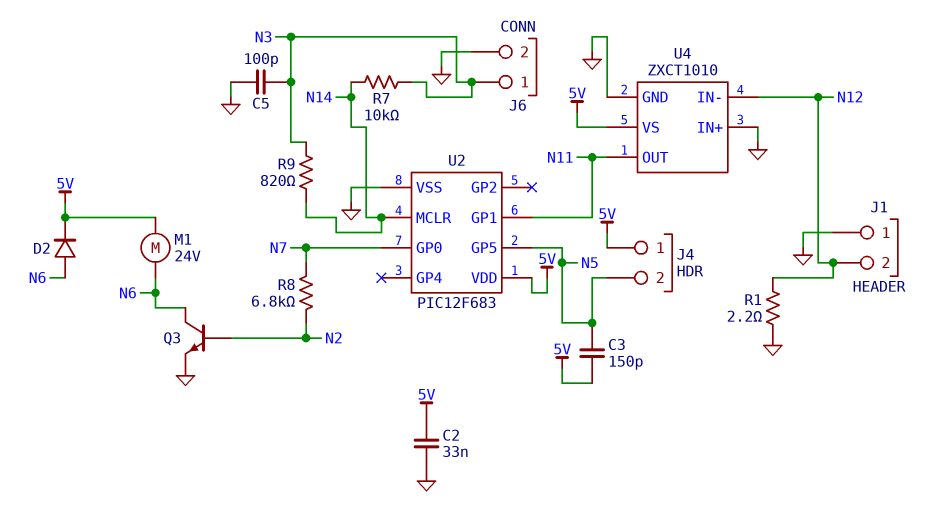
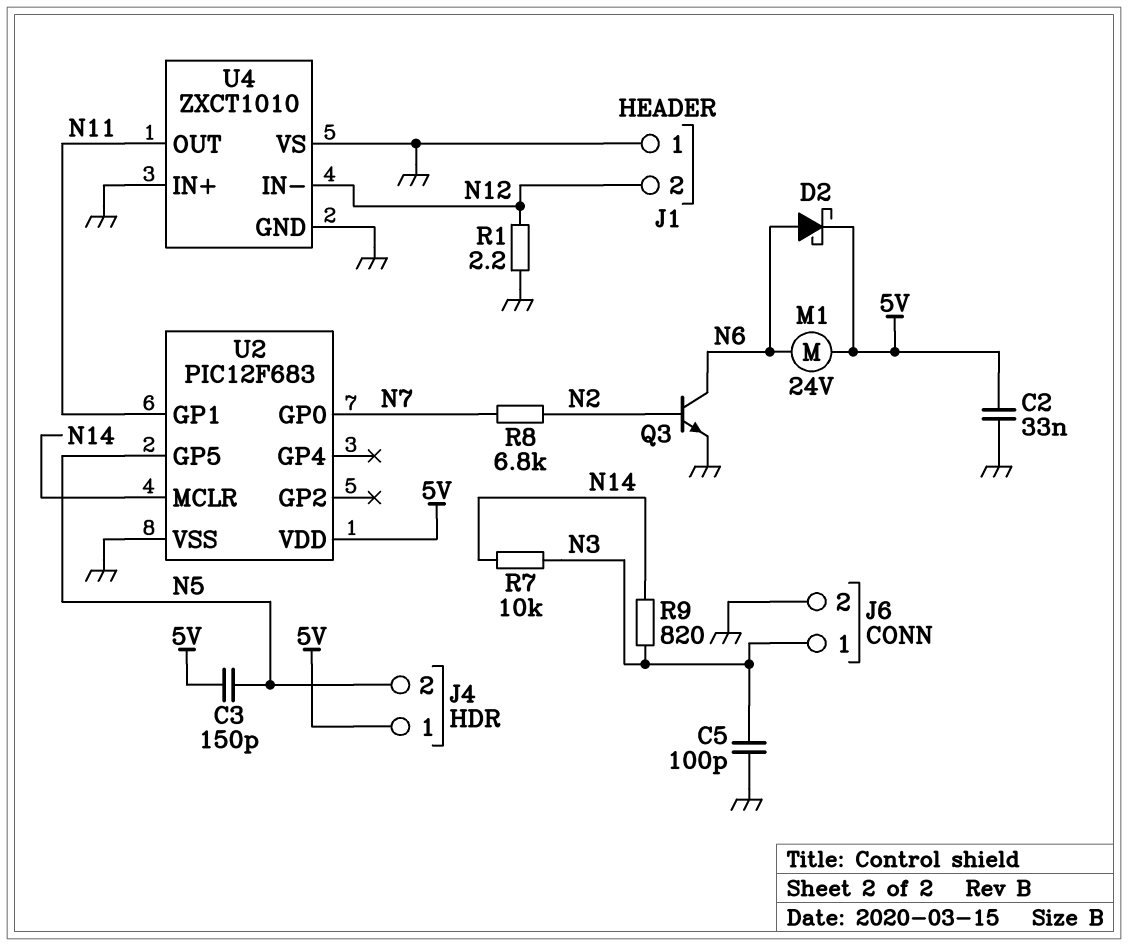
D2: diode (A N6, K 5V) -> schottky (A N6, K 5V)
U4 pin VS: 5V -> GND

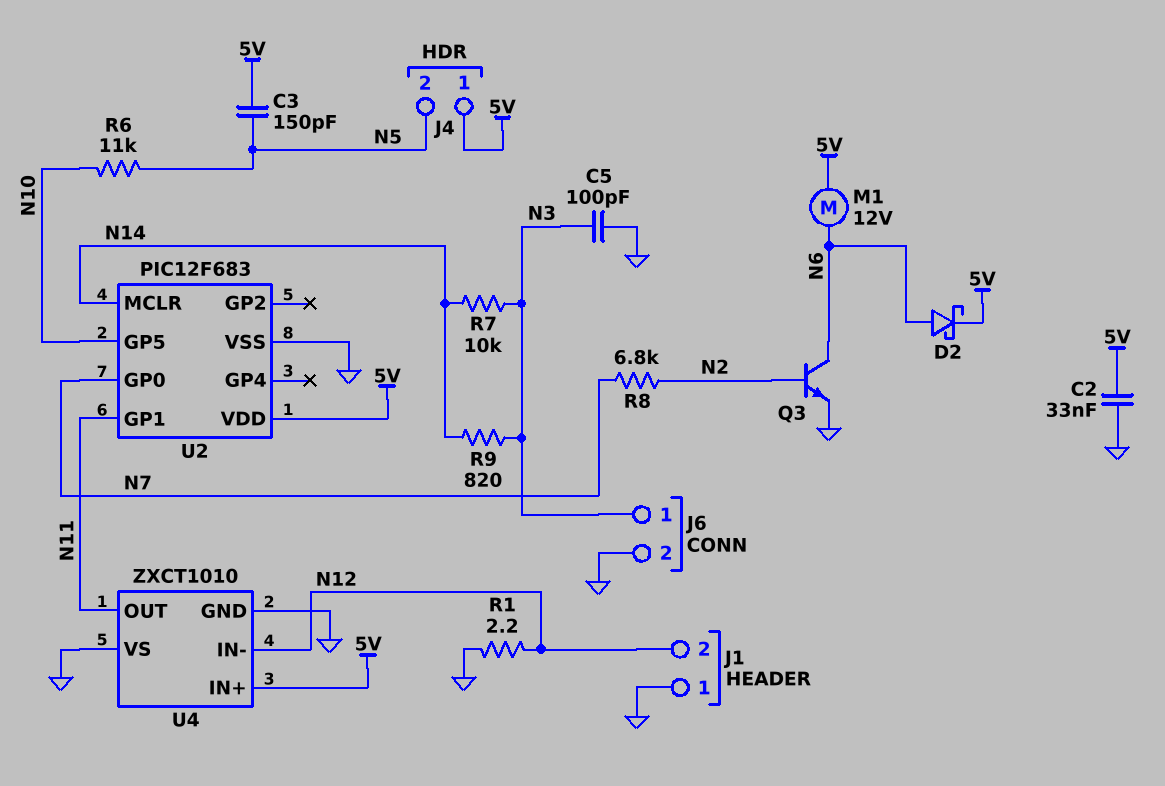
M1: motor 24V (5V, N6) -> motor 12V (5V, N6)
R6: none -> 11k (N5, N10)
U2 pin GP5: N5 -> N10
U4 pin IN+: GND -> 5V

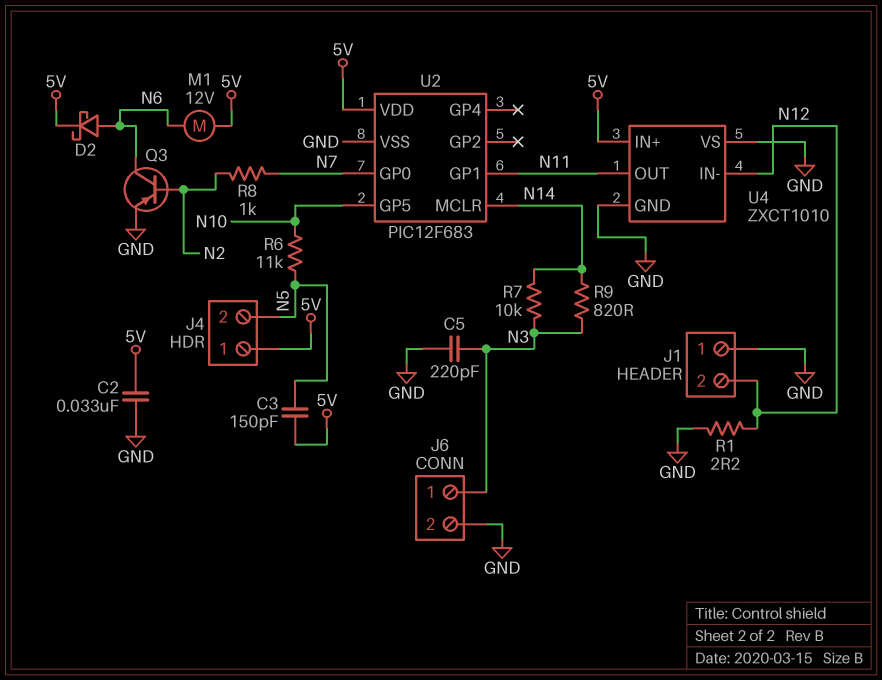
C5: 100pF (GND, N3) -> 220pF (GND, N3)
Q3: NPN (B N2, C N6, E GND) -> PNP (B N2, C N6, E GND)
R8: 6.8k (N2, N7) -> 1k (N2, N7)

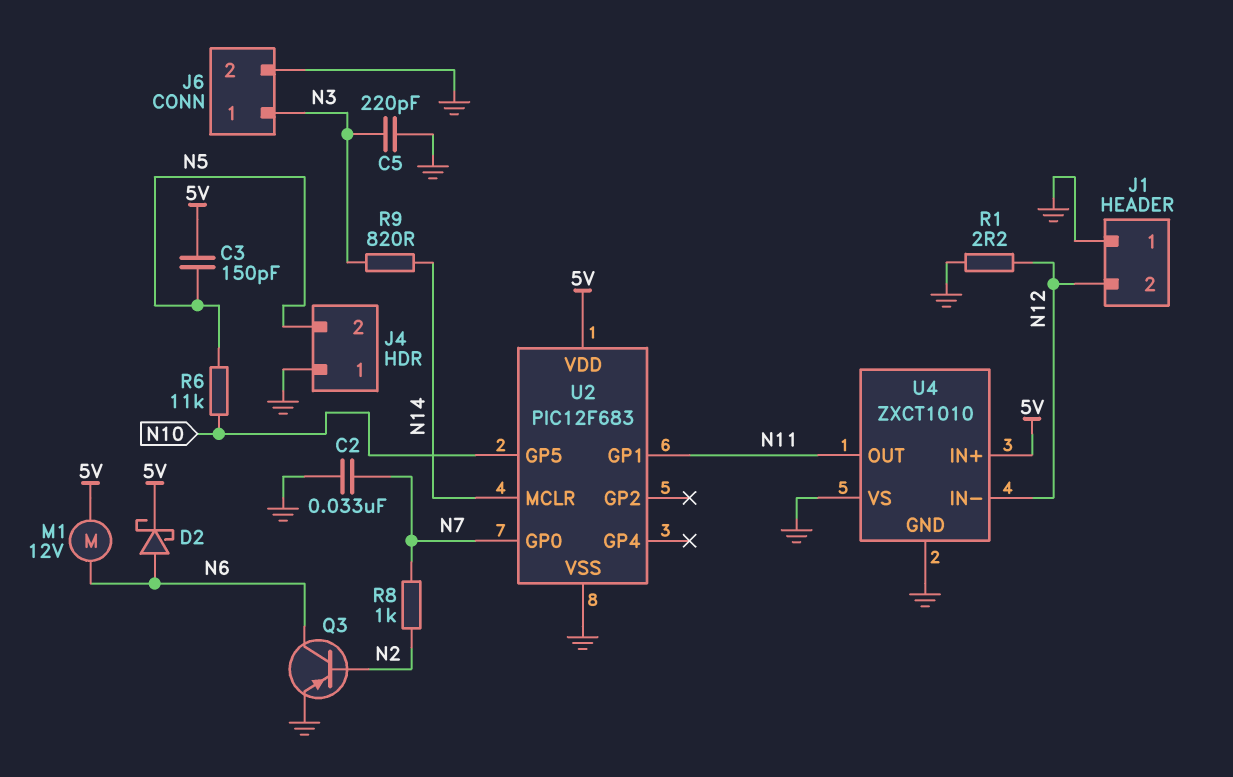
C2: 33nF (5V, GND) -> 33nF (GND, N7)
J4 pin 1: 5V -> GND
R7: 10k (N3, N14) -> none

